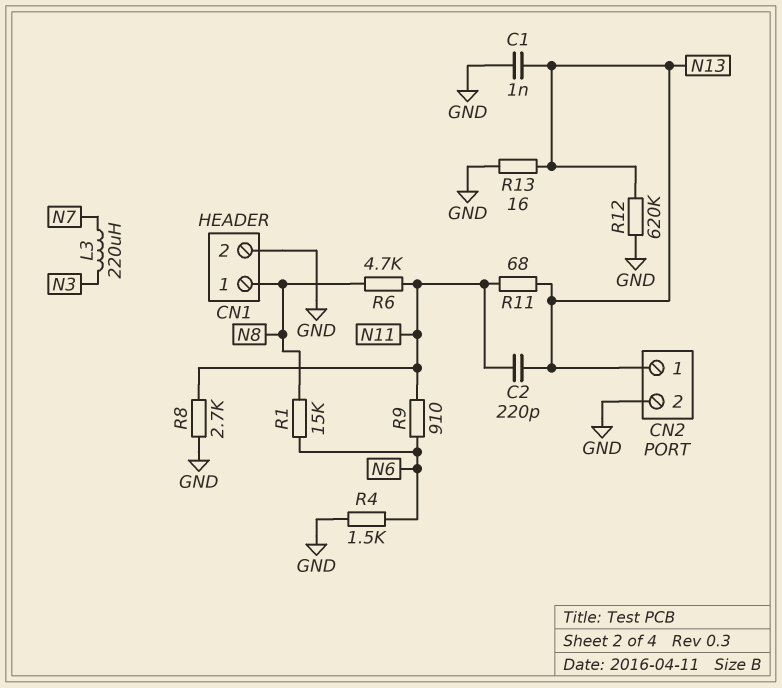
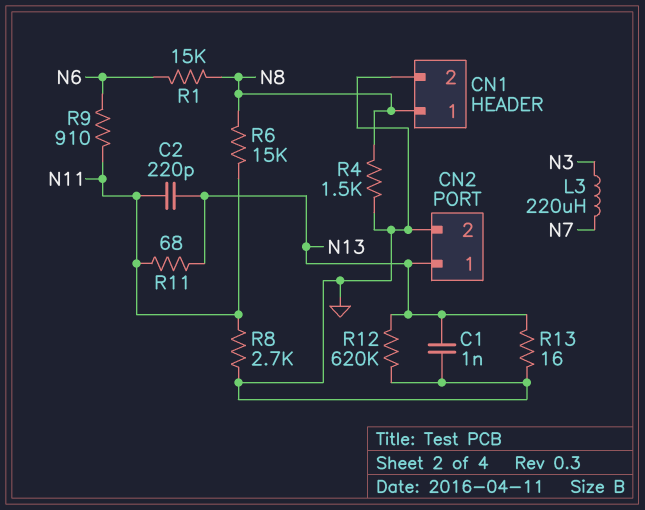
R4: 1.5k (GND, N6) -> 1.5k (GND, N8)
R6: 4.7k (N8, N11) -> 15k (N8, N11)

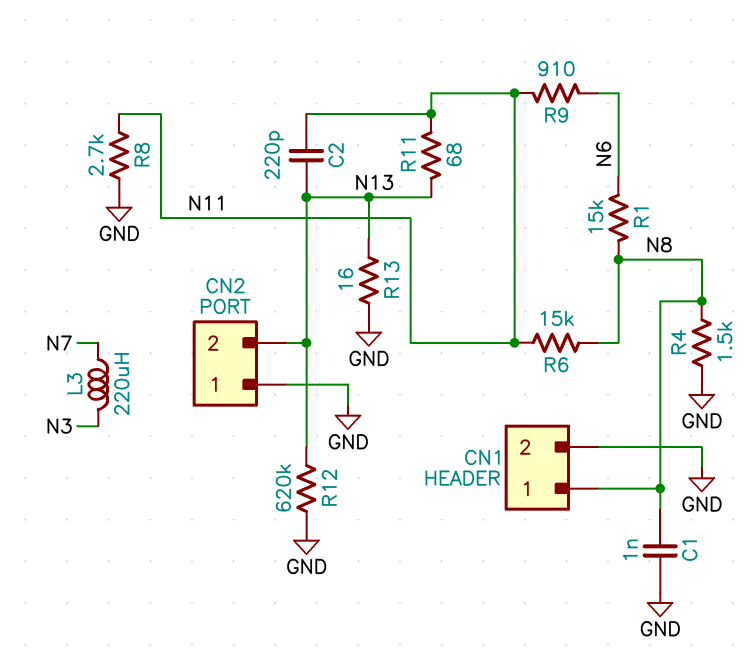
C1: 1nF (GND, N13) -> 1nF (GND, N8)
CN2 pin 1: N13 -> GND
CN2 pin 2: GND -> N13

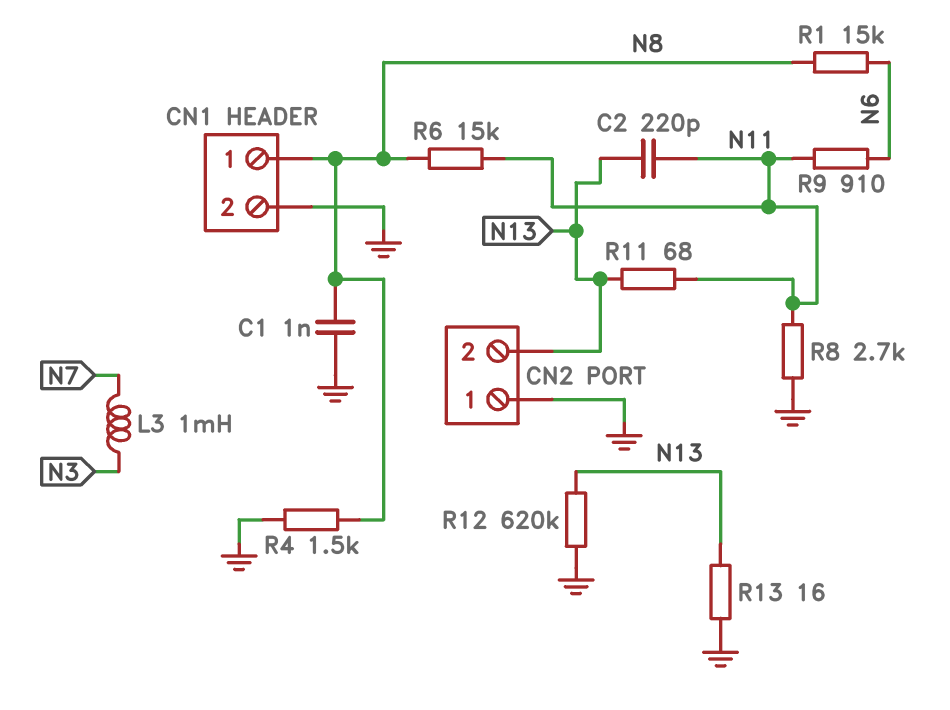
L3: 220uH (N3, N7) -> 1mH (N3, N7)

